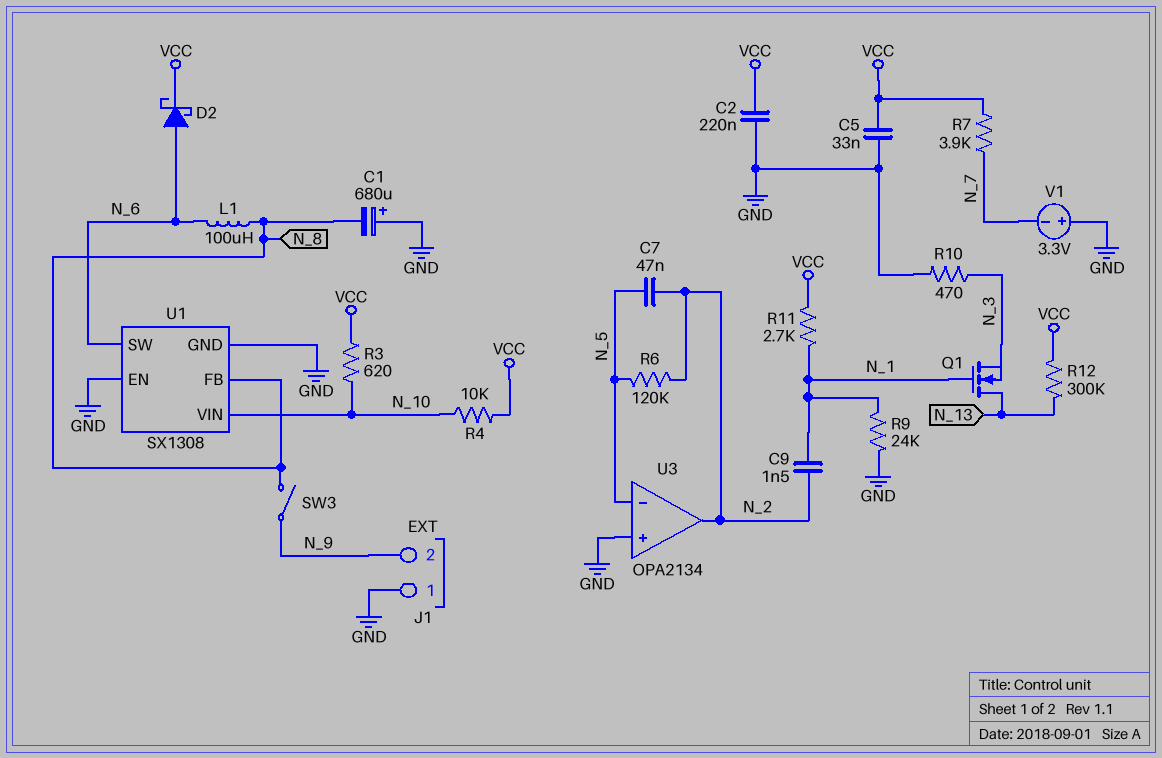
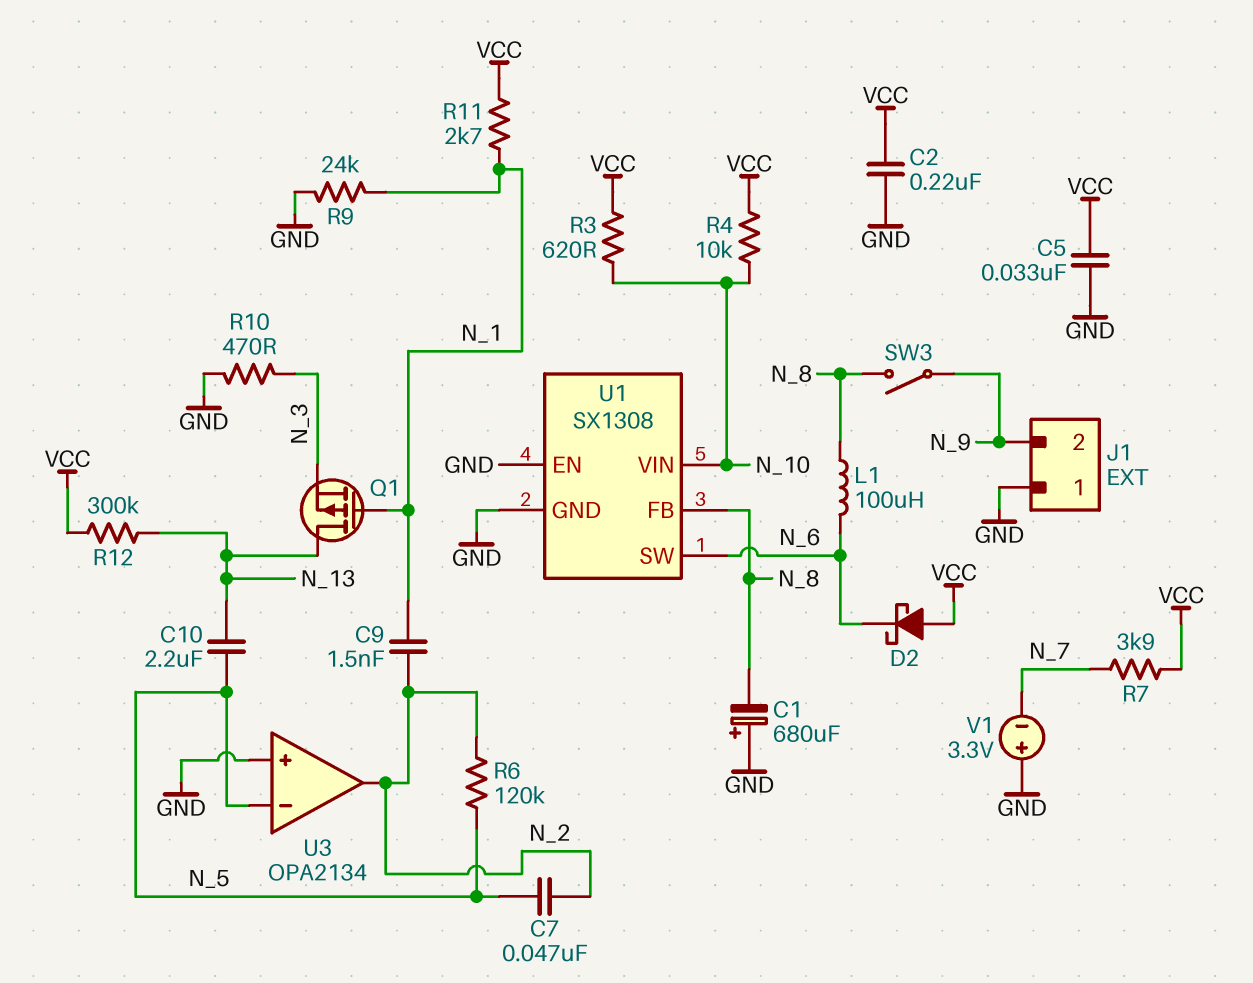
C10: none -> 2.2uF (N_5, N_13)
D2: schottky (A N_6, K VCC) -> schottky (A VCC, K N_6)
Q1: NMOS (G N_1, D N_13, S N_3) -> PMOS (G N_1, D N_13, S N_3)

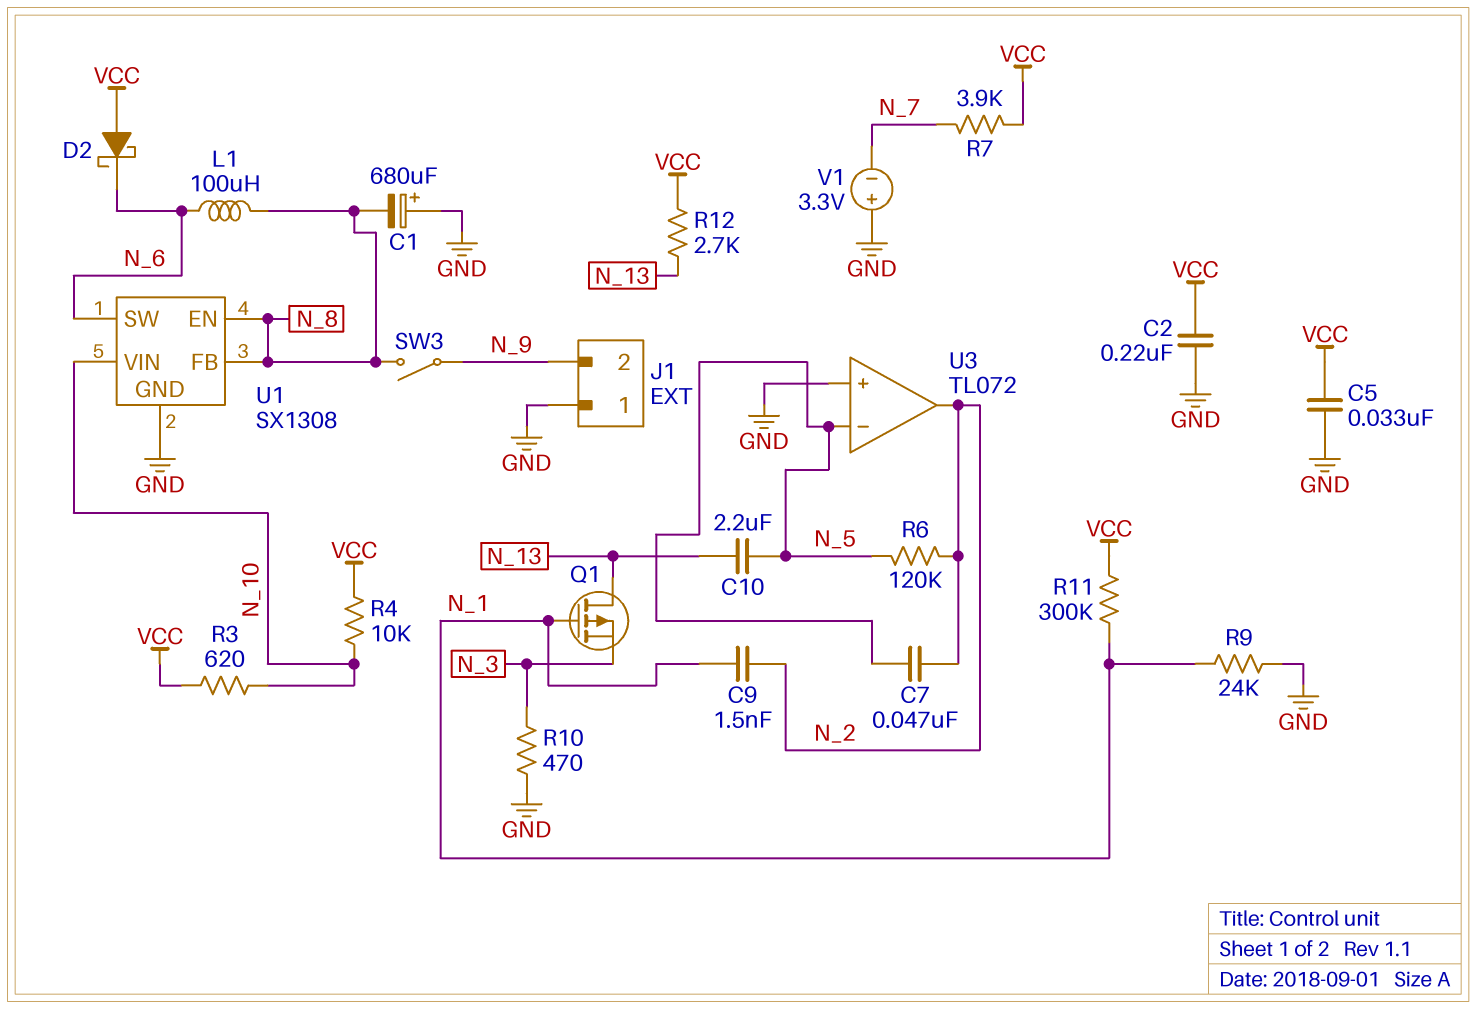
R11: 2.7k (N_1, VCC) -> 300k (N_1, VCC)
R12: 300k (N_13, VCC) -> 2.7k (N_13, VCC)
U1 pin EN: GND -> N_8
U3: OPA2134 -> TL072

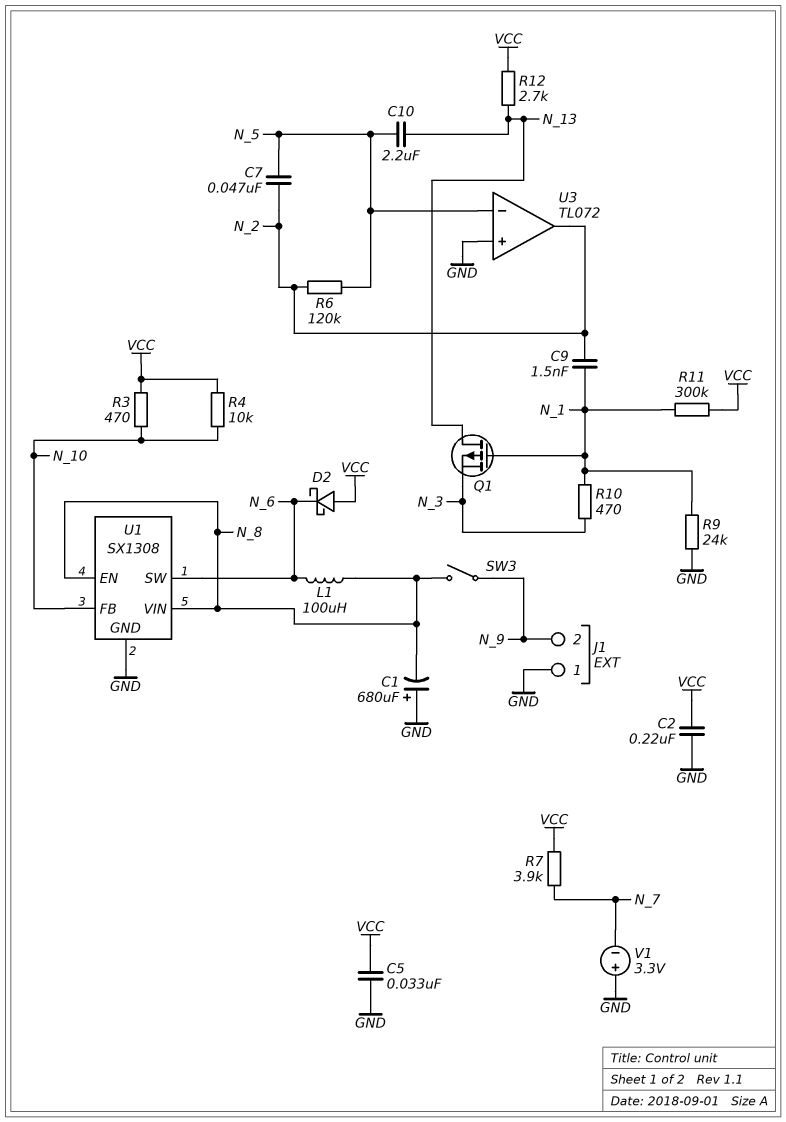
R3: 620 (N_10, VCC) -> 470 (N_10, VCC)
R10: 470 (GND, N_3) -> 470 (N_1, N_3)
U1 pin FB: N_8 -> N_10
U1 pin VIN: N_10 -> N_8

